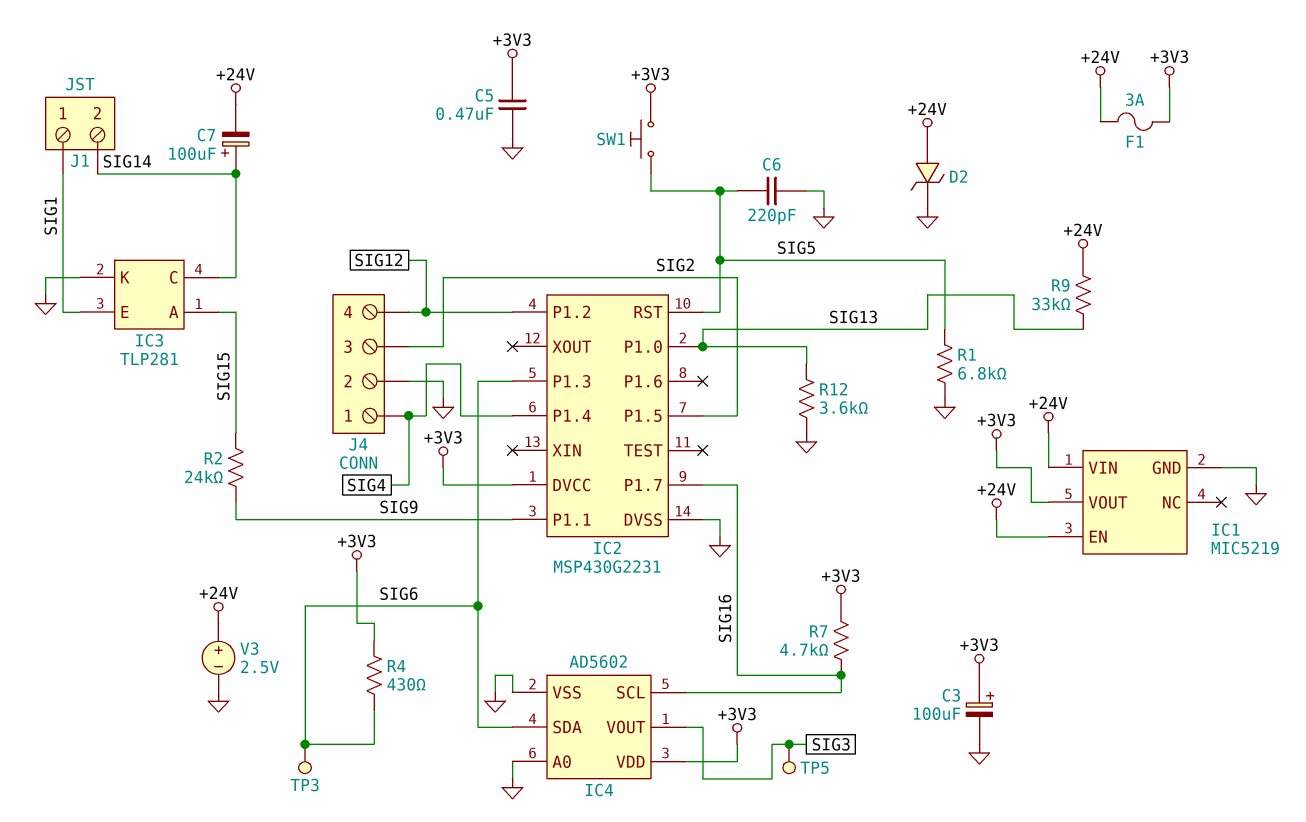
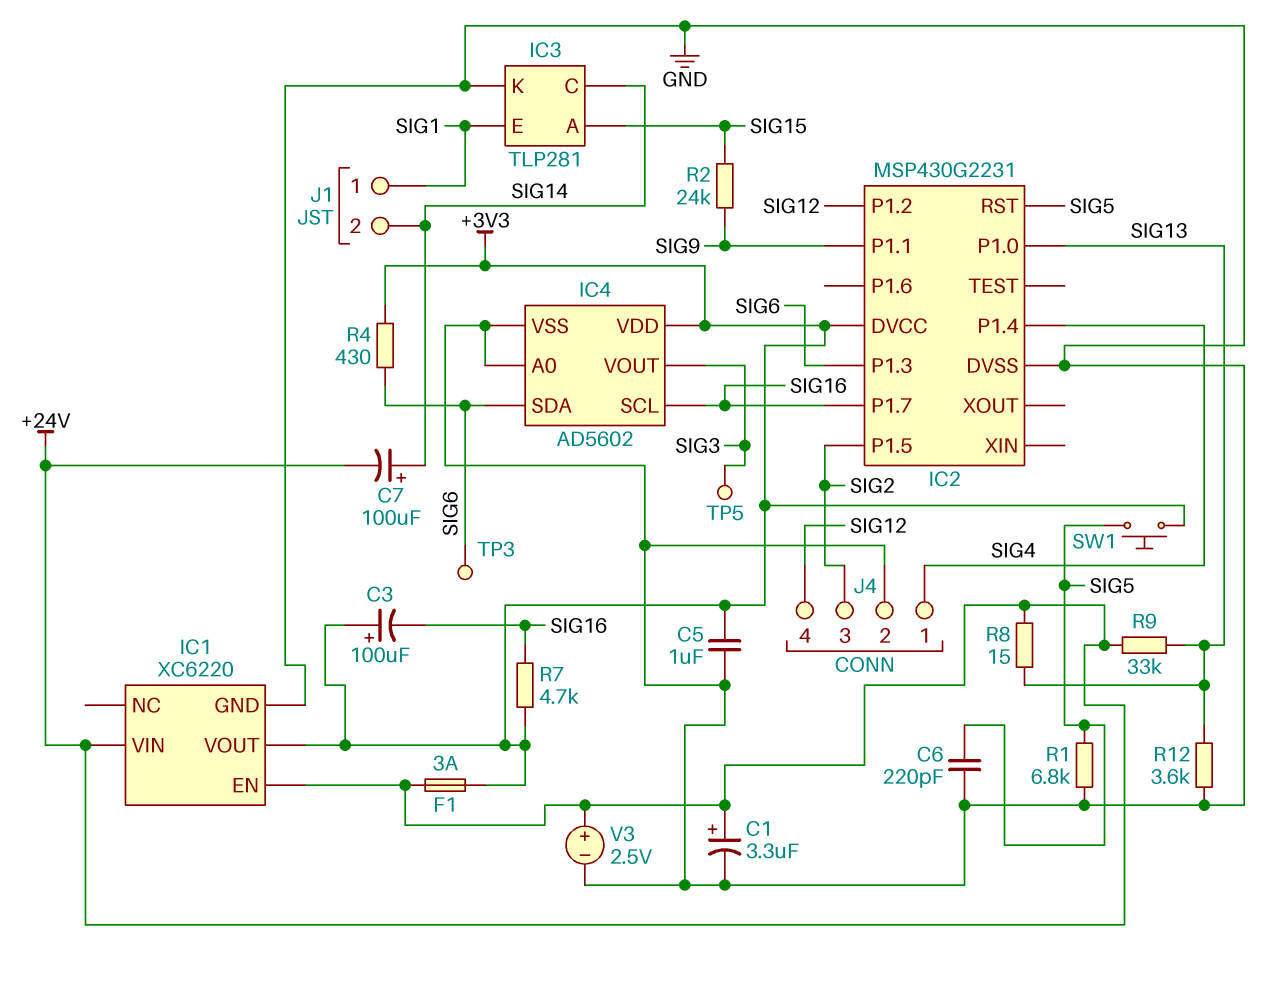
C1: none -> 3.3uF (plus +24V, minus GND)
C3: 100uF (plus +3V3, minus GND) -> 100uF (plus +3V3, minus SIG16)
C5: 470nF (+3V3, GND) -> 1uF (+3V3, GND)
D2: zener (A +24V, K GND) -> none
IC1: MIC5219 -> XC6220
R8: none -> 15 (+24V, SIG13)

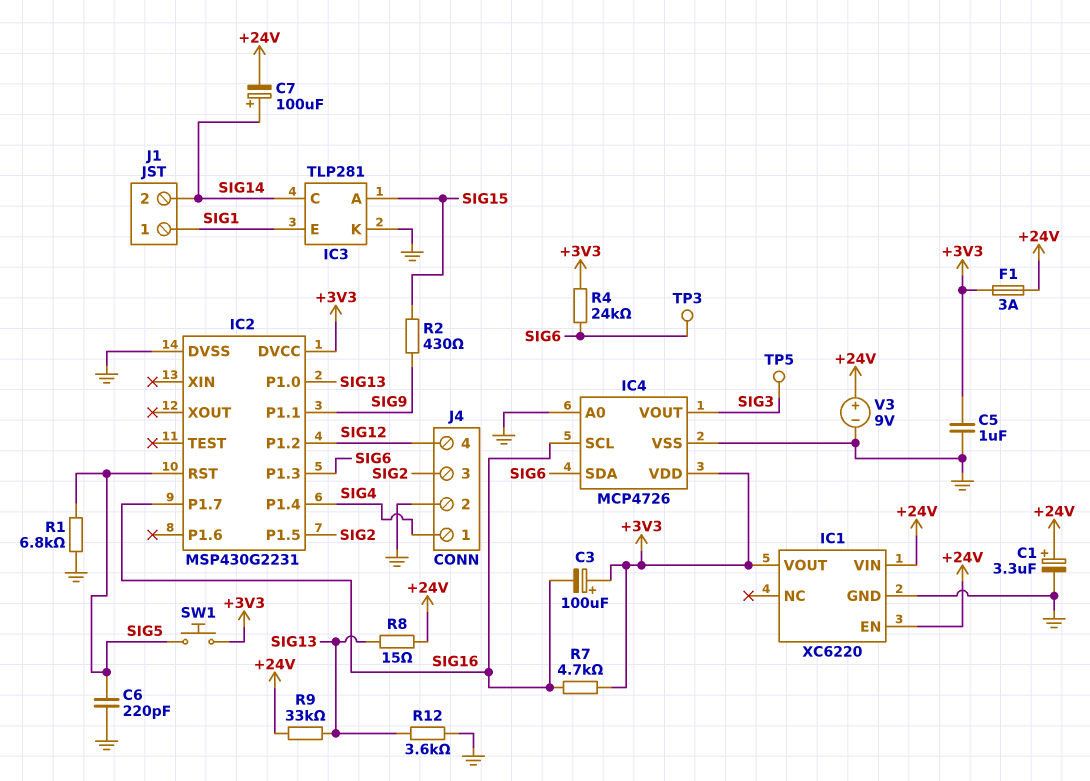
IC4: AD5602 -> MCP4726
R2: 24k (SIG9, SIG15) -> 430 (SIG9, SIG15)
R4: 430 (+3V3, SIG6) -> 24k (+3V3, SIG6)
V3: 2.5V (plus +24V, minus GND) -> 9V (plus +24V, minus GND)

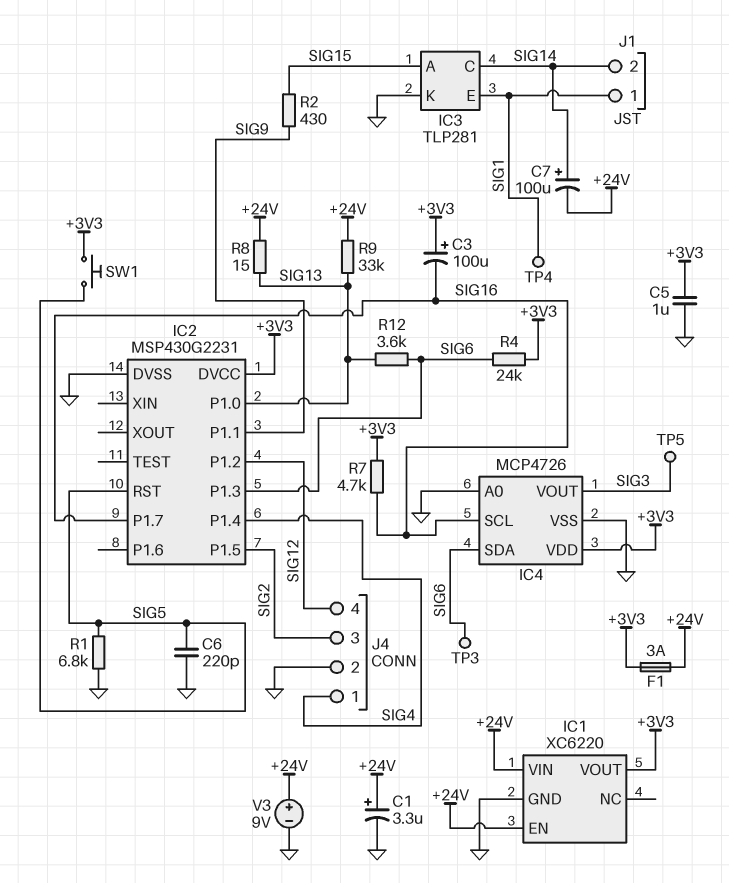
R12: 3.6k (GND, SIG13) -> 3.6k (SIG6, SIG13)
TP4: none -> test point (SIG1)

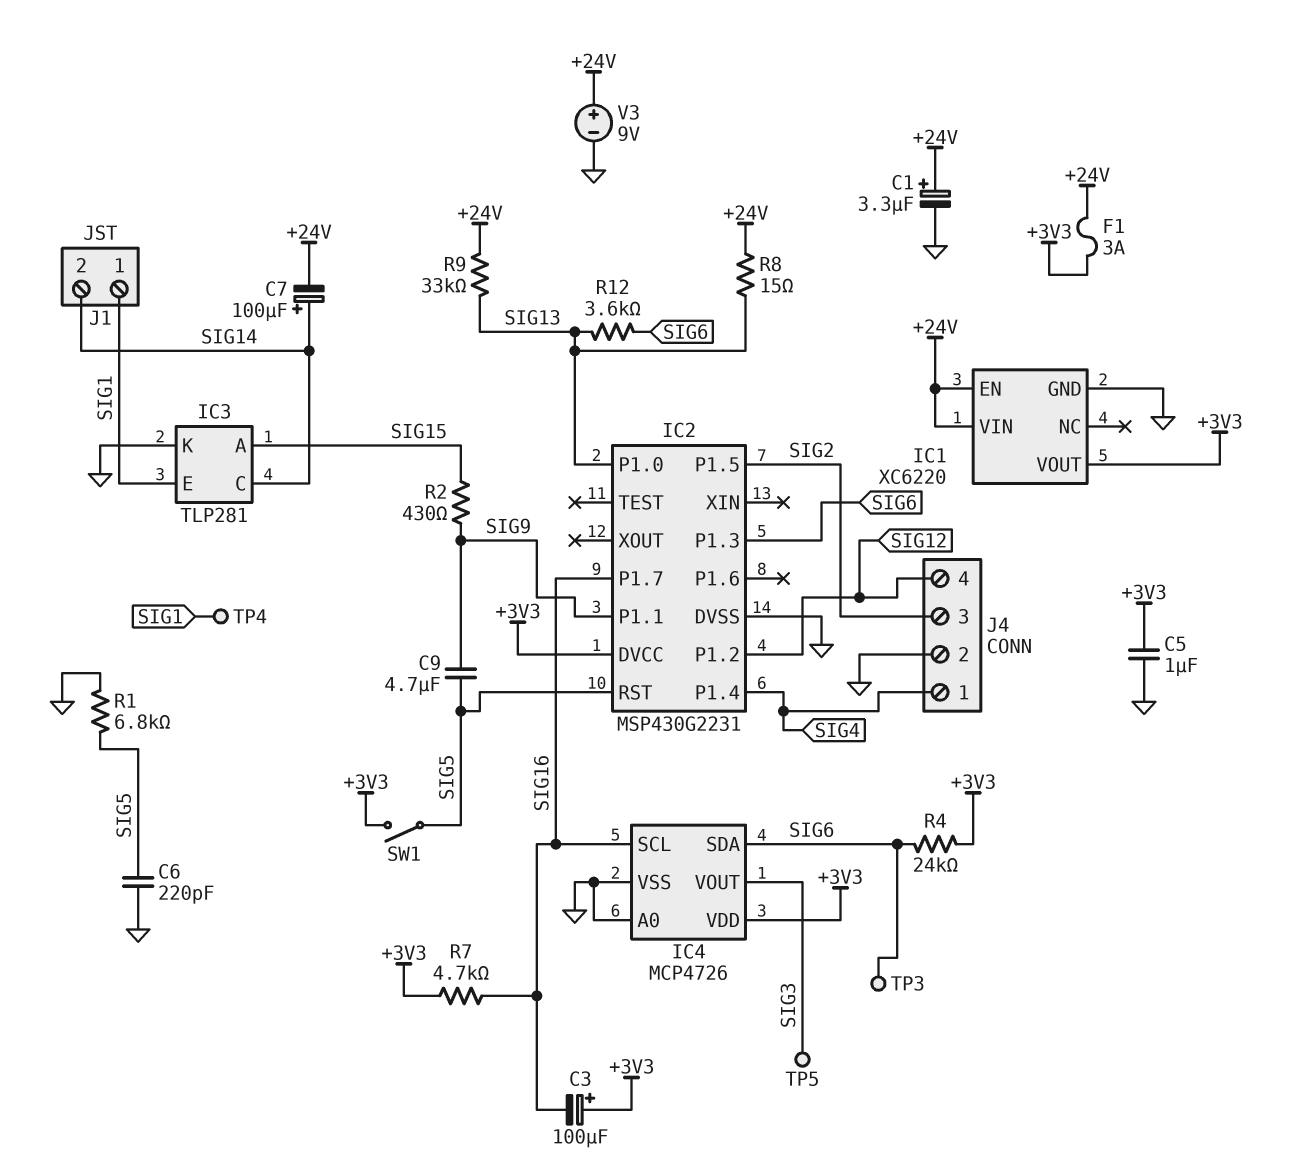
C9: none -> 4.7uF (SIG5, SIG9)
SW1: button (+3V3, SIG5) -> switch (+3V3, SIG5)

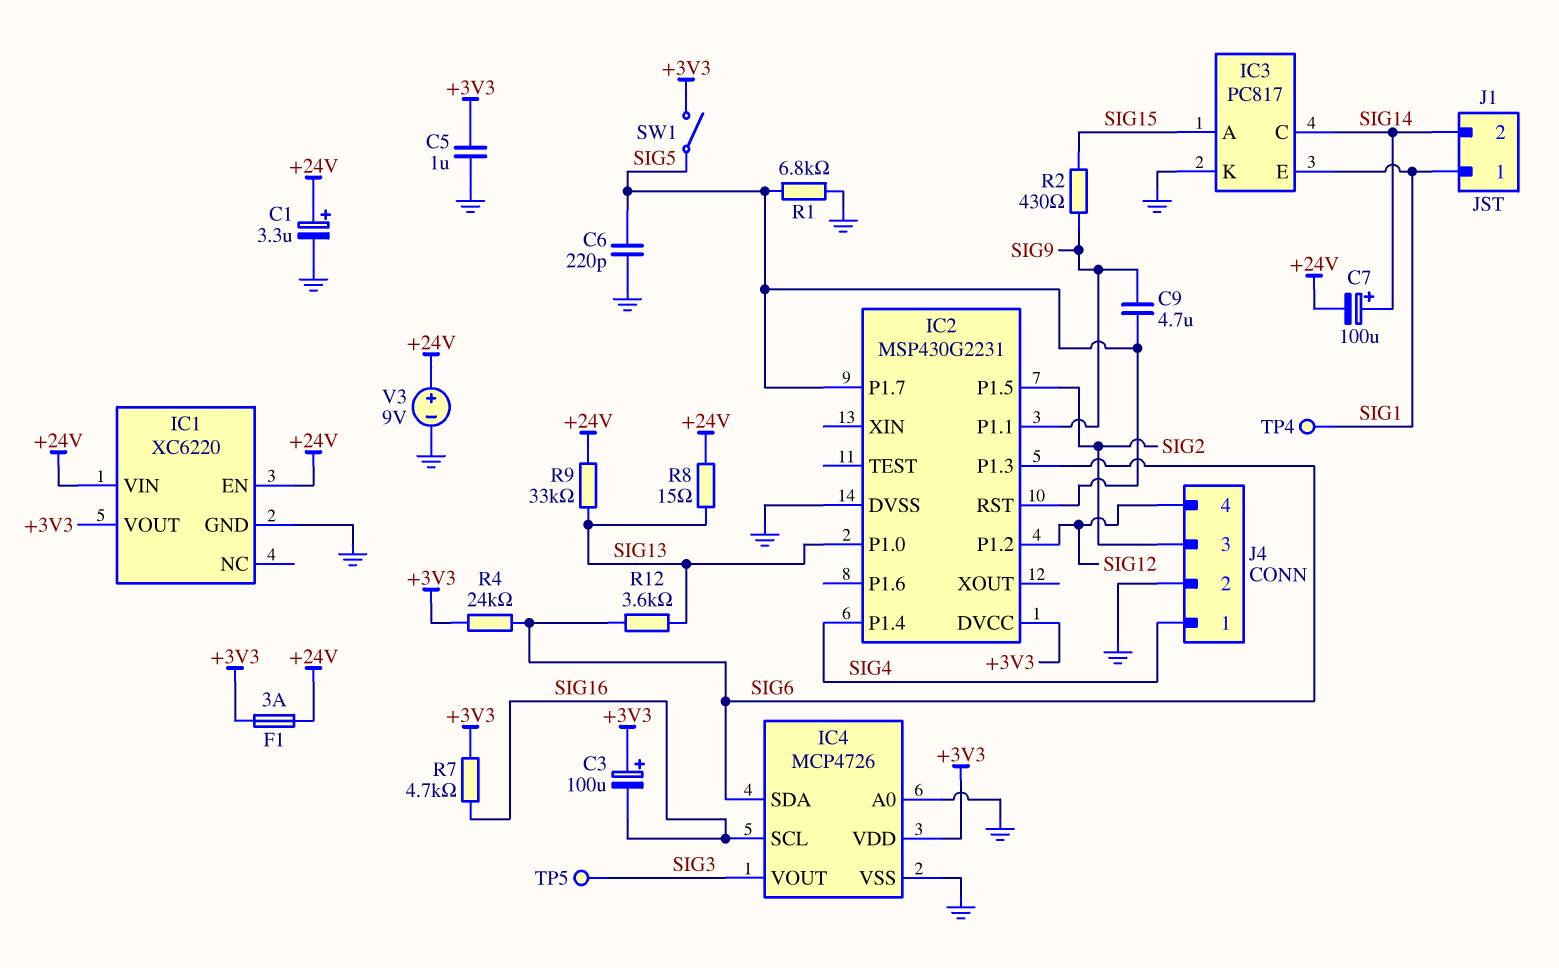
IC2 pin P1.7: SIG16 -> SIG5
IC3: TLP281 -> PC817
TP3: test point (SIG6) -> none

